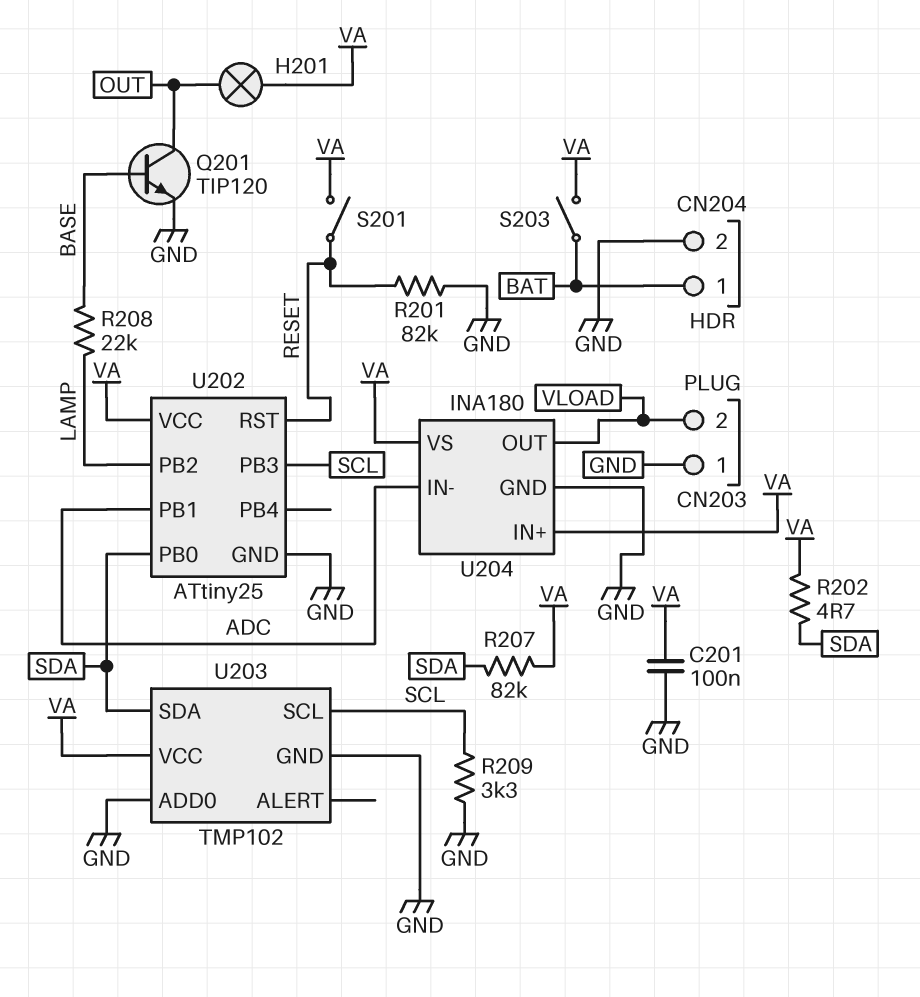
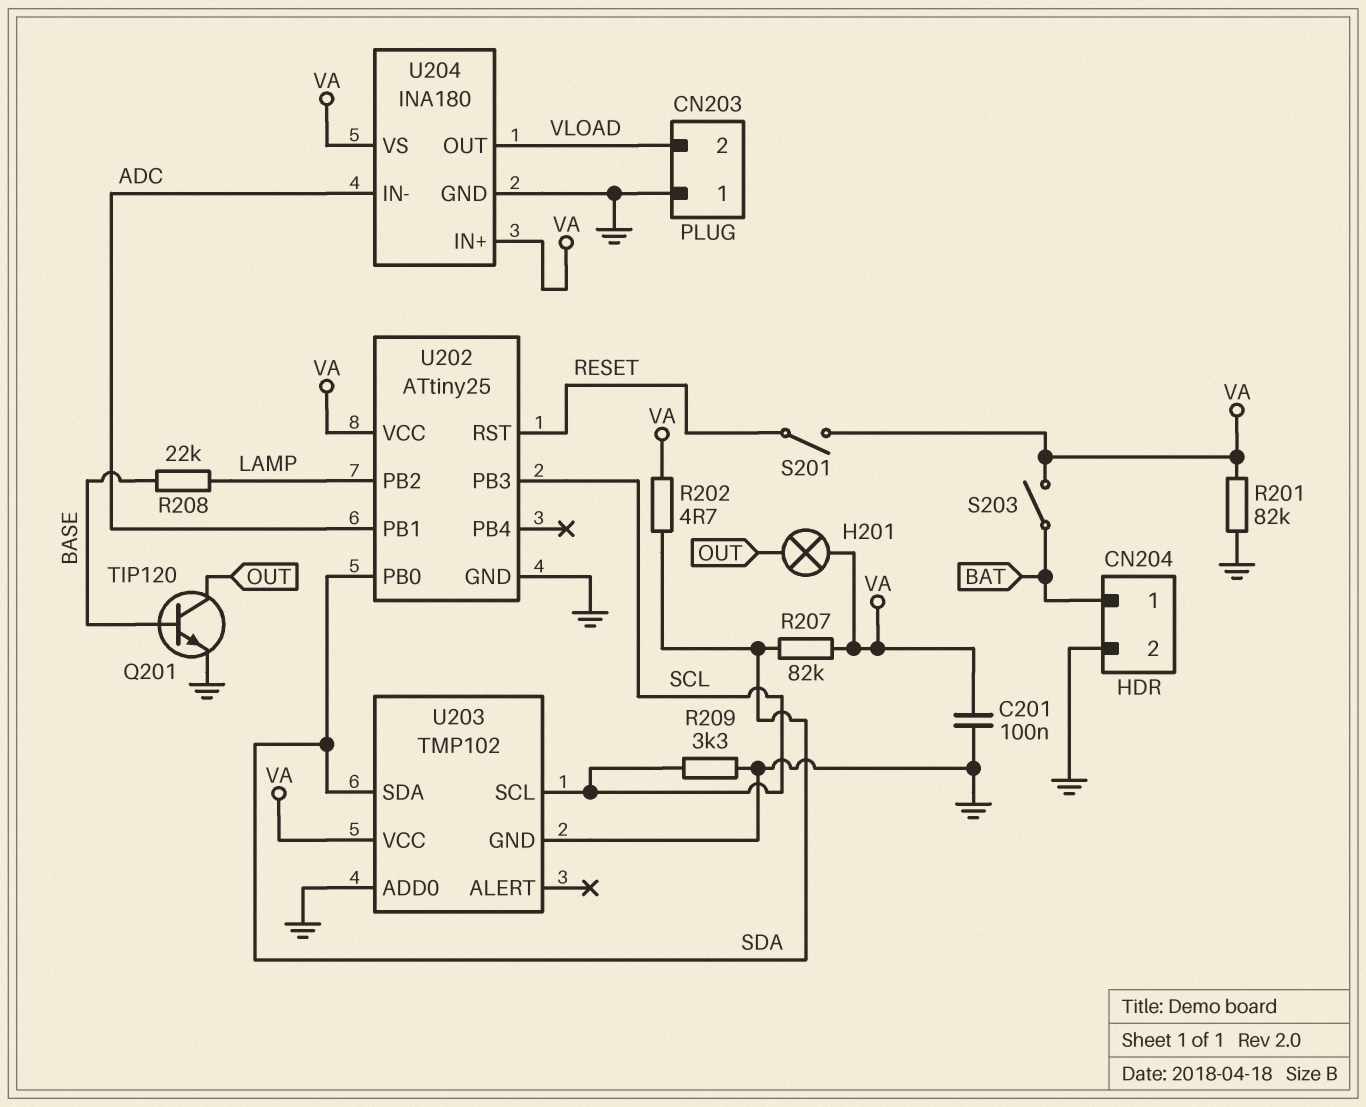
R201: 82k (GND, RESET) -> 82k (GND, VA)

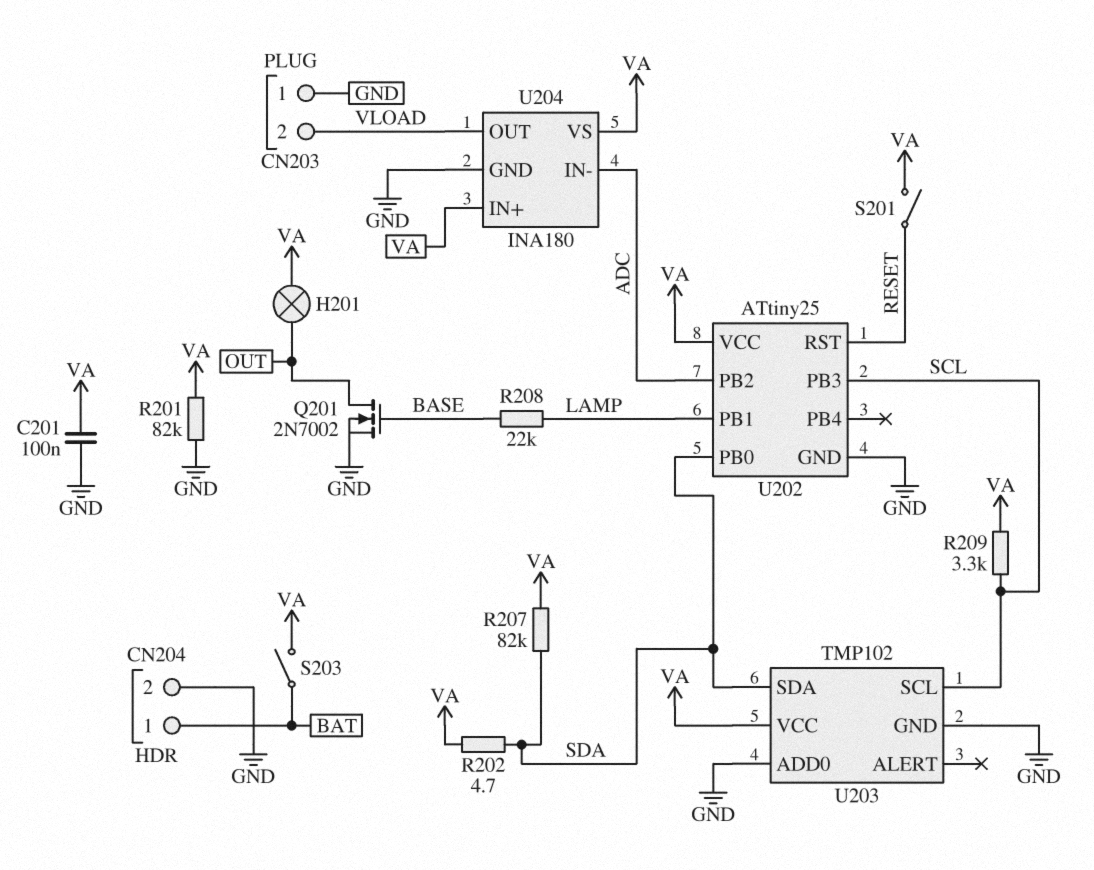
Q201: NPN TIP120 (B BASE, C OUT, E GND) -> NMOS 2N7002 (G BASE, D OUT, S GND)
R209: 3.3k (GND, SCL) -> 3.3k (SCL, VA)
U202 pin PB1: ADC -> LAMP
U202 pin PB2: LAMP -> ADC

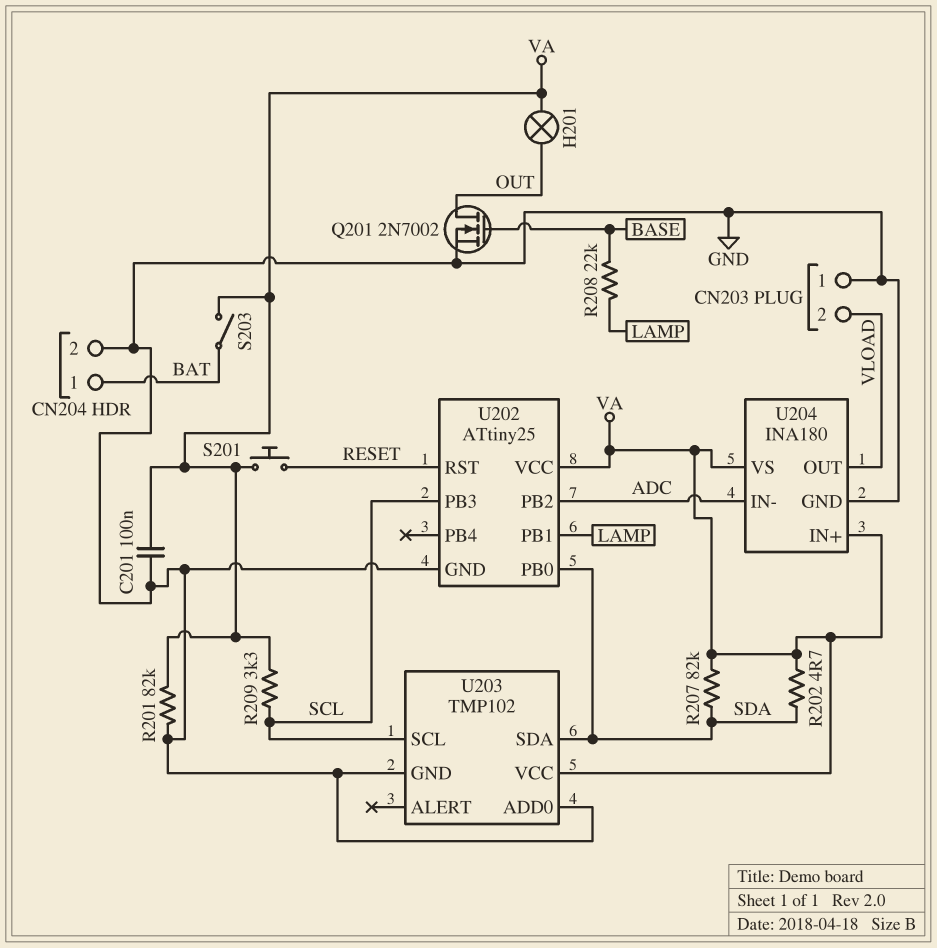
S201: switch (RESET, VA) -> button (RESET, VA)

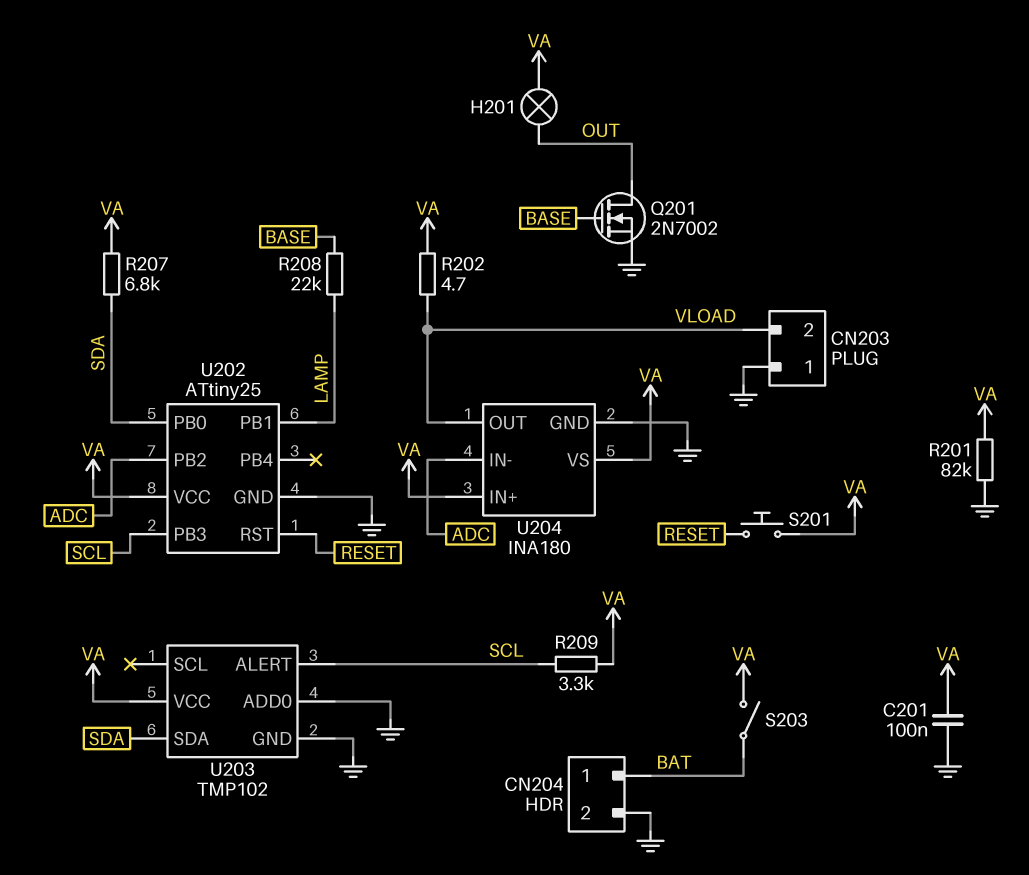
R202: 4.7 (SDA, VA) -> 4.7 (VA, VLOAD)
R207: 82k (SDA, VA) -> 6.8k (SDA, VA)
U203 pin ALERT: none -> SCL
U203 pin SCL: SCL -> none

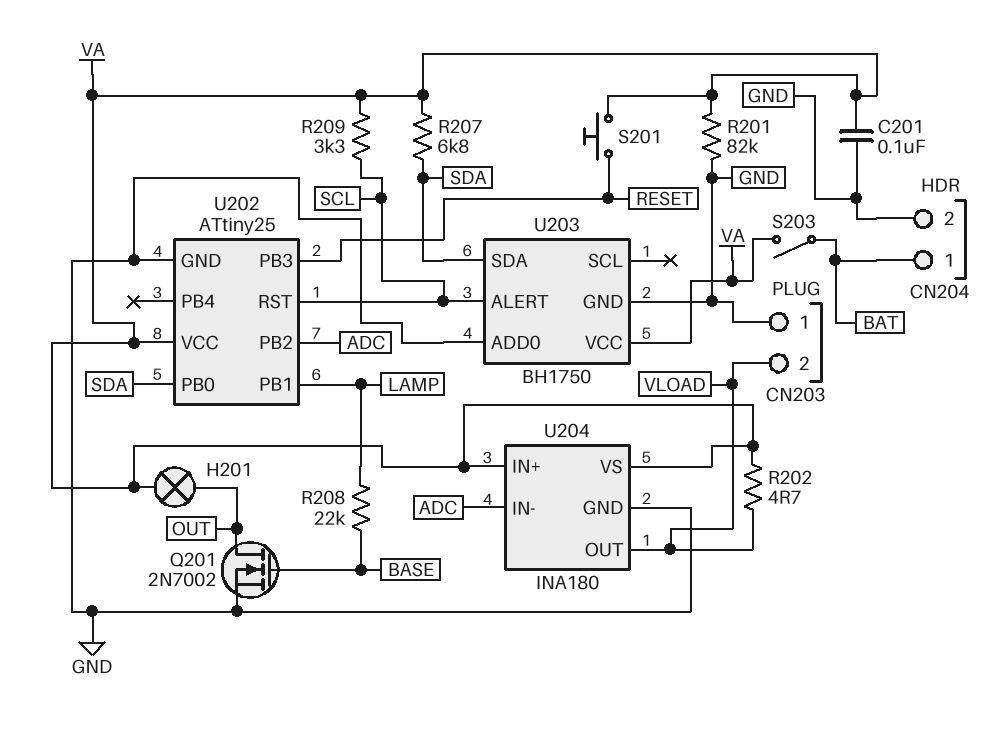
U202 pin PB3: SCL -> RESET
U202 pin RST: RESET -> SCL
U203: TMP102 -> BH1750

